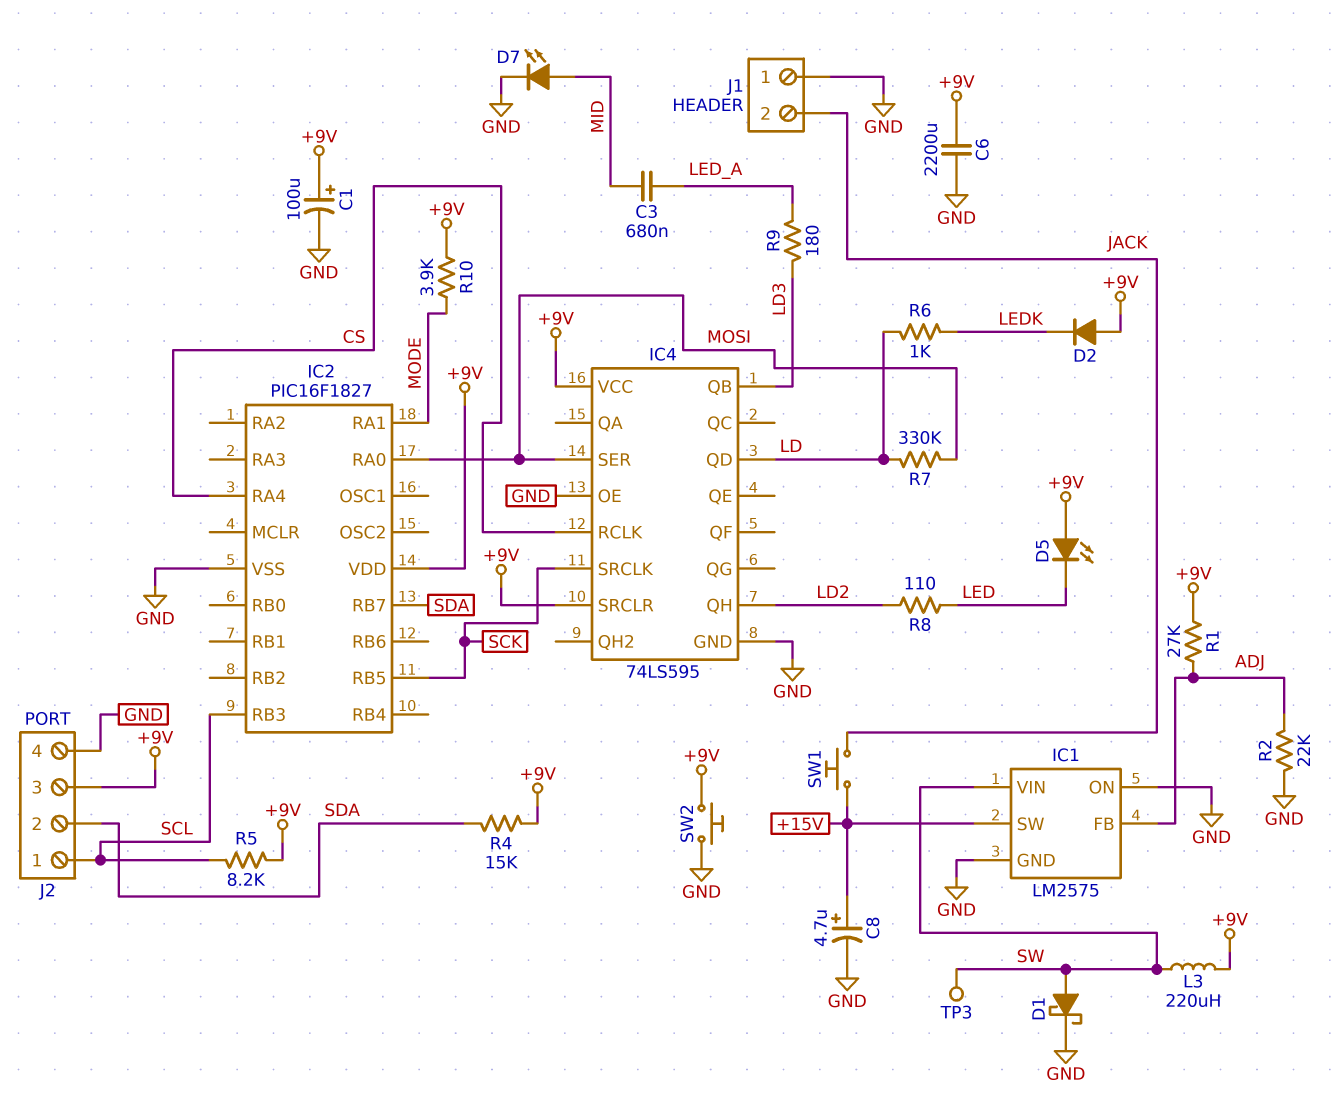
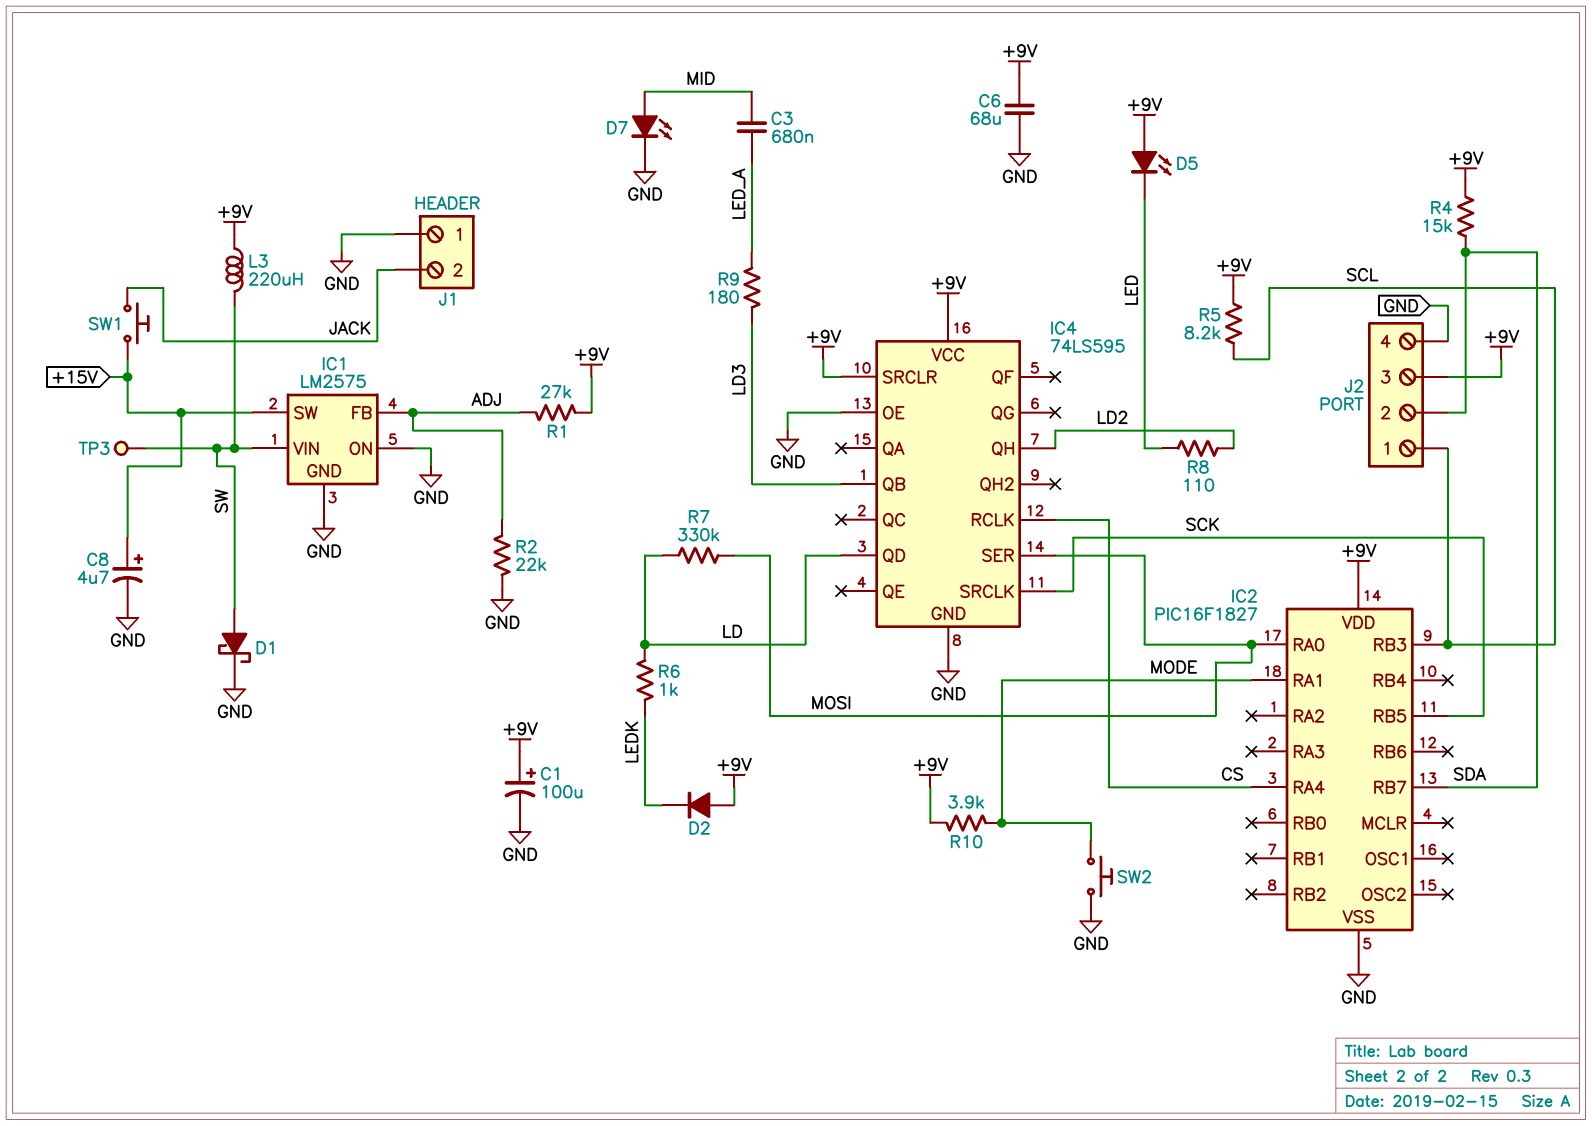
C6: 2200uF (+9V, GND) -> 68uF (+9V, GND)
SW2: button (+9V, GND) -> button (GND, MODE)

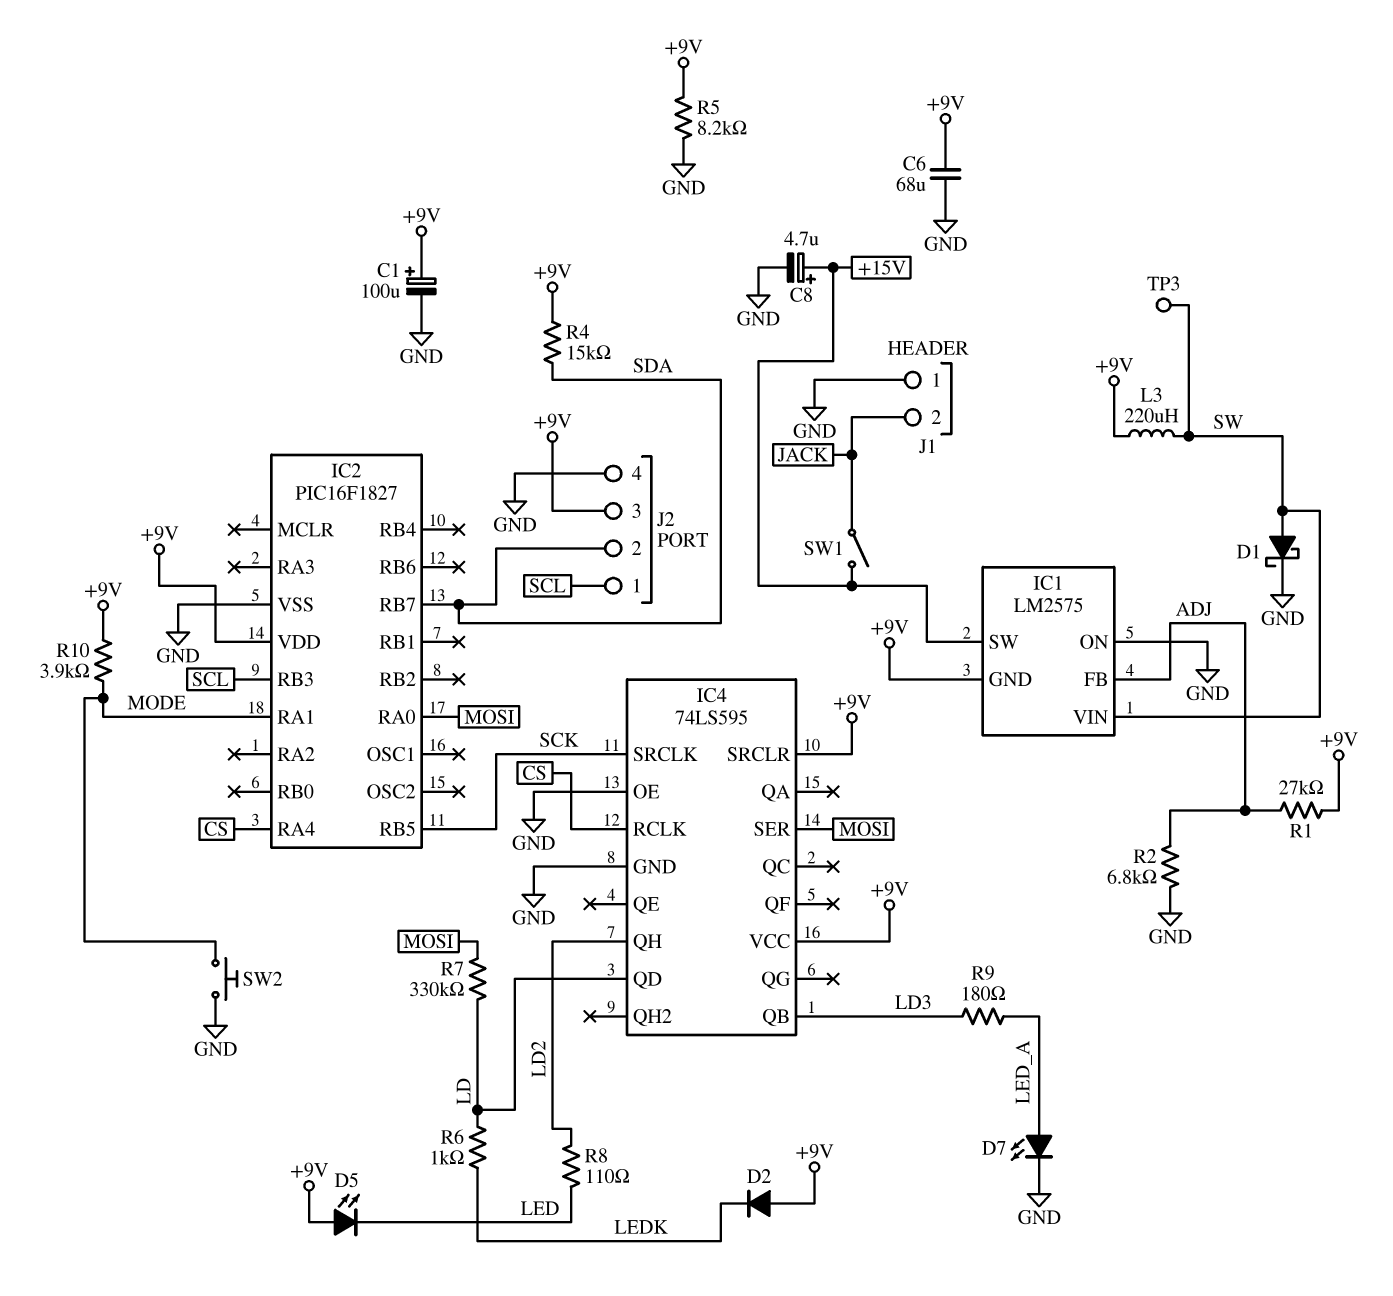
C3: 680nF (LED_A, MID) -> none
D7: LED (A MID, K GND) -> LED (A LED_A, K GND)
IC1 pin GND: GND -> +9V
R2: 22k (ADJ, GND) -> 6.8k (ADJ, GND)
R5: 8.2k (+9V, SCL) -> 8.2k (+9V, GND)
SW1: button (+15V, JACK) -> switch (+15V, JACK)

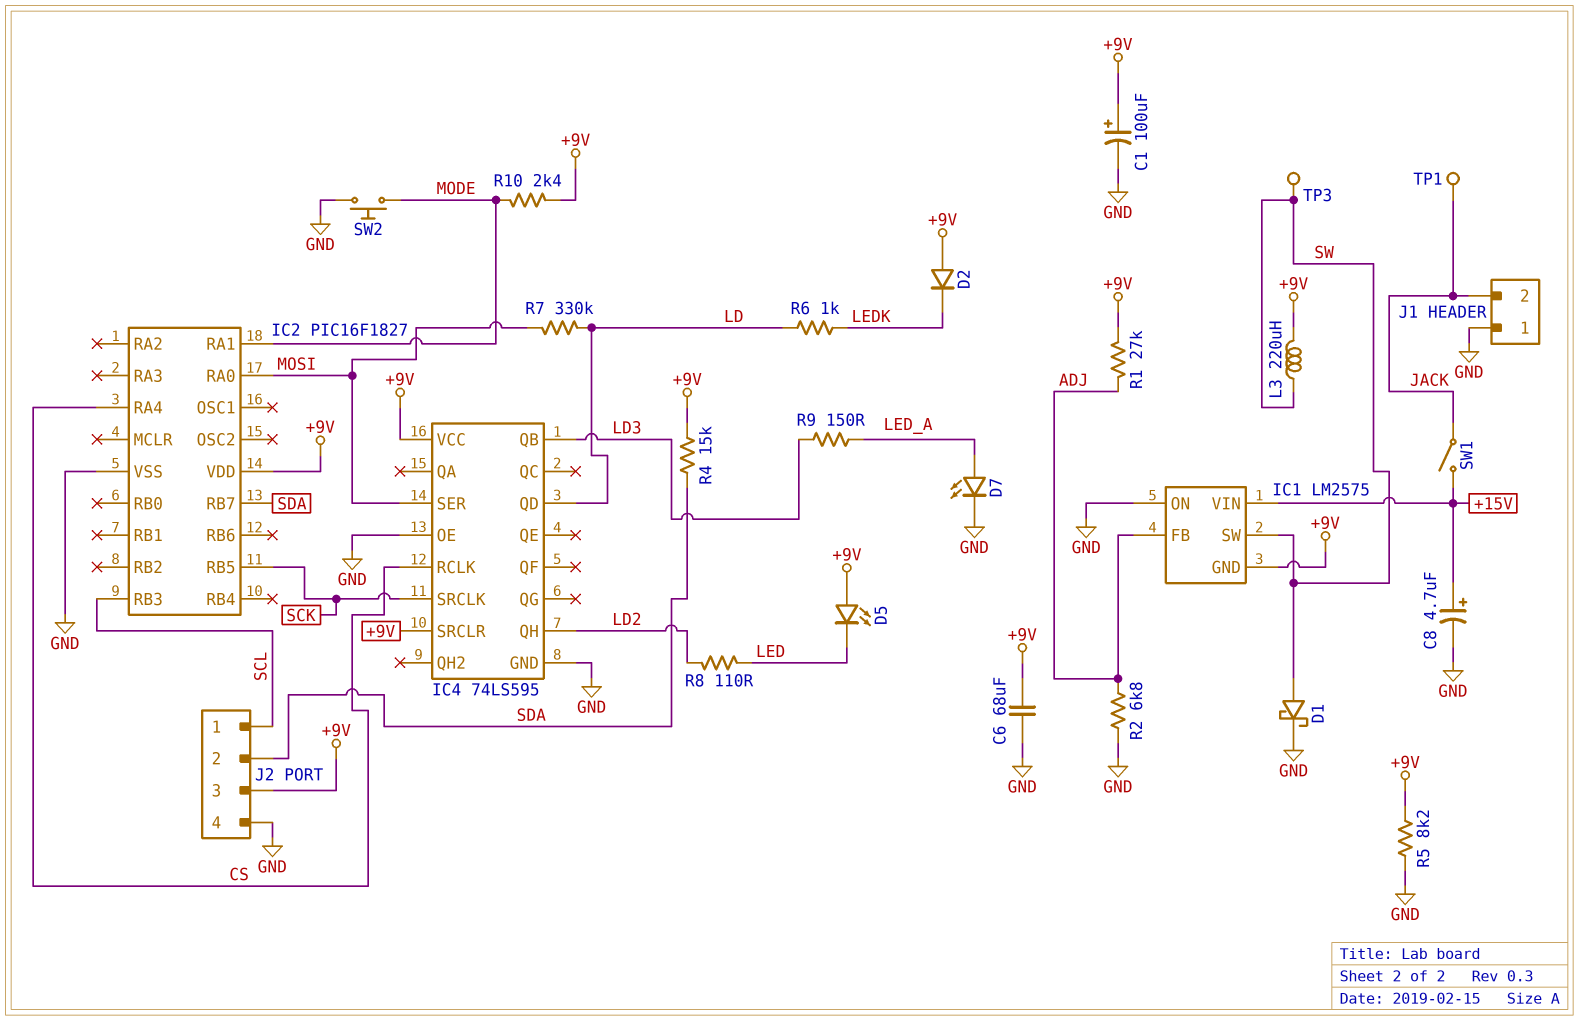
IC1 pin SW: +15V -> SW
IC1 pin VIN: SW -> +15V
R9: 180 (LD3, LED_A) -> 150 (LD3, LED_A)
R10: 3.9k (+9V, MODE) -> 2.4k (+9V, MODE)
TP1: none -> test point (JACK)

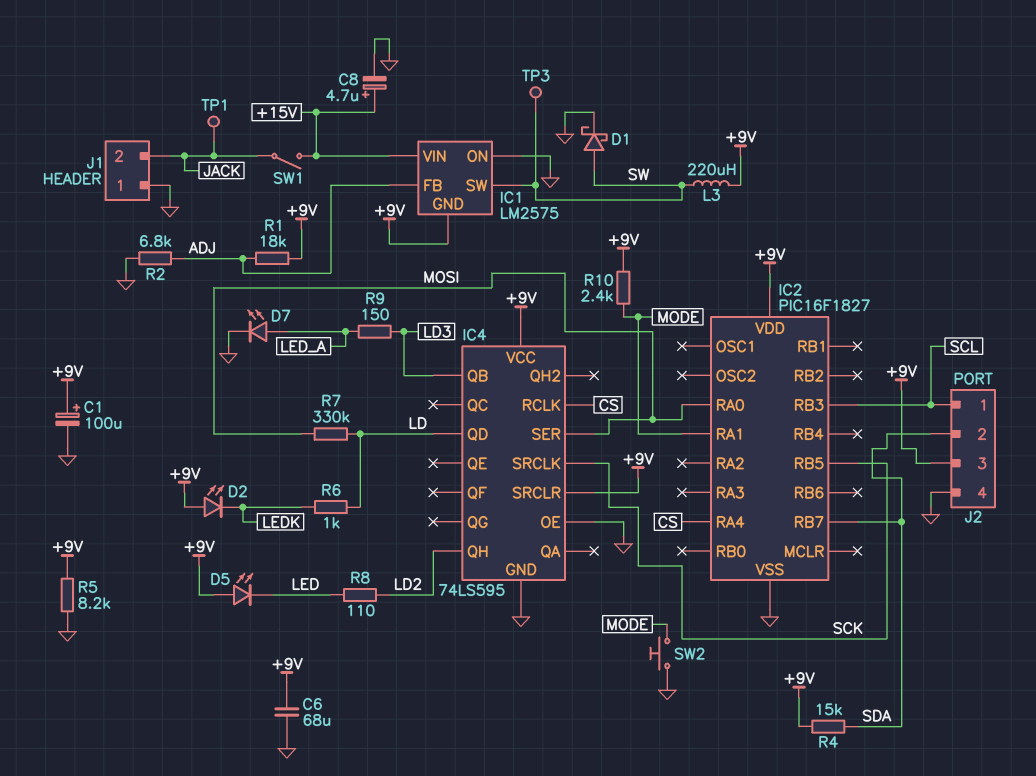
D2: diode (A +9V, K LEDK) -> LED (A +9V, K LEDK)
R1: 27k (+9V, ADJ) -> 18k (+9V, ADJ)

